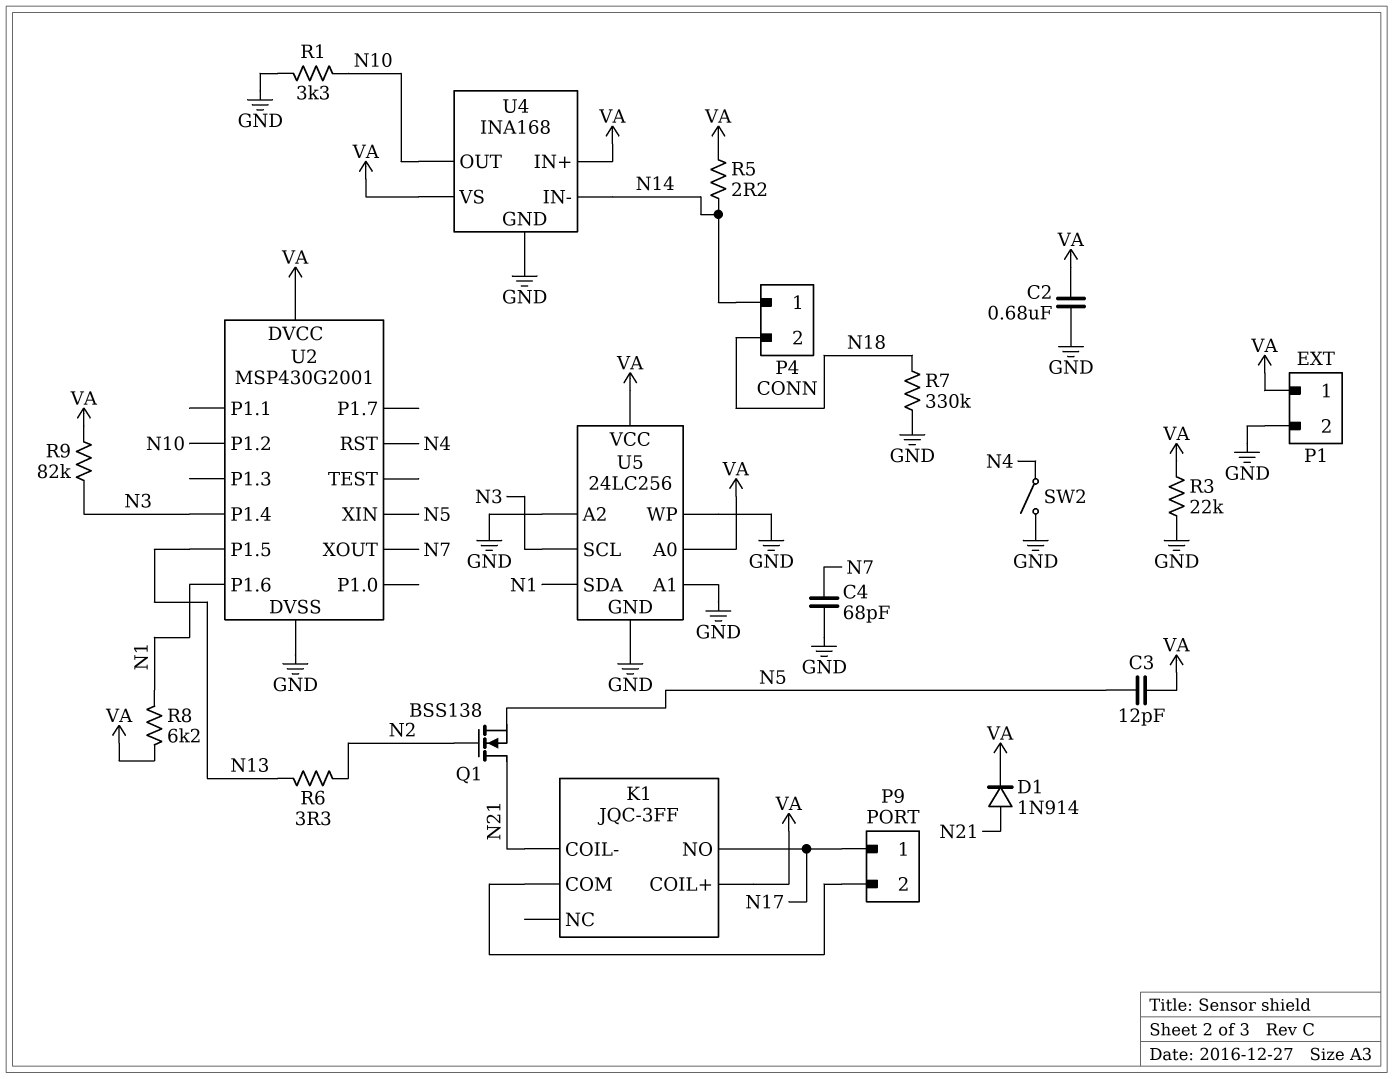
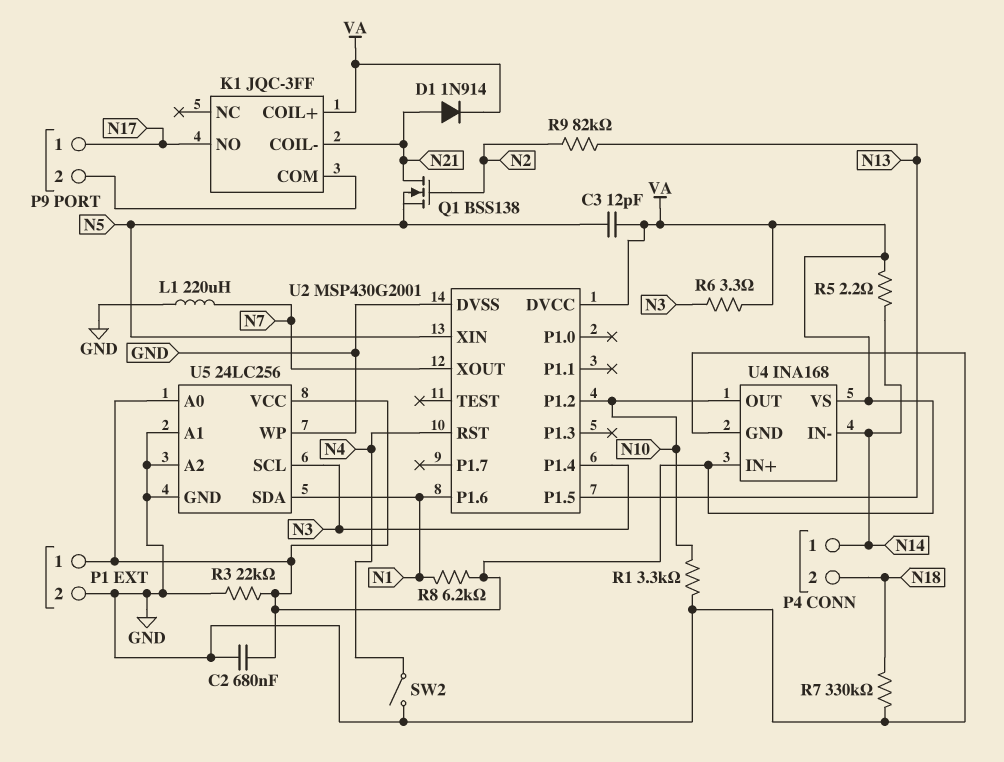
C4: 68pF (GND, N7) -> none
L1: none -> 220uH (GND, N7)
R6: 3.3 (N2, N13) -> 3.3 (N3, VA)
R9: 82k (N3, VA) -> 82k (N2, N13)

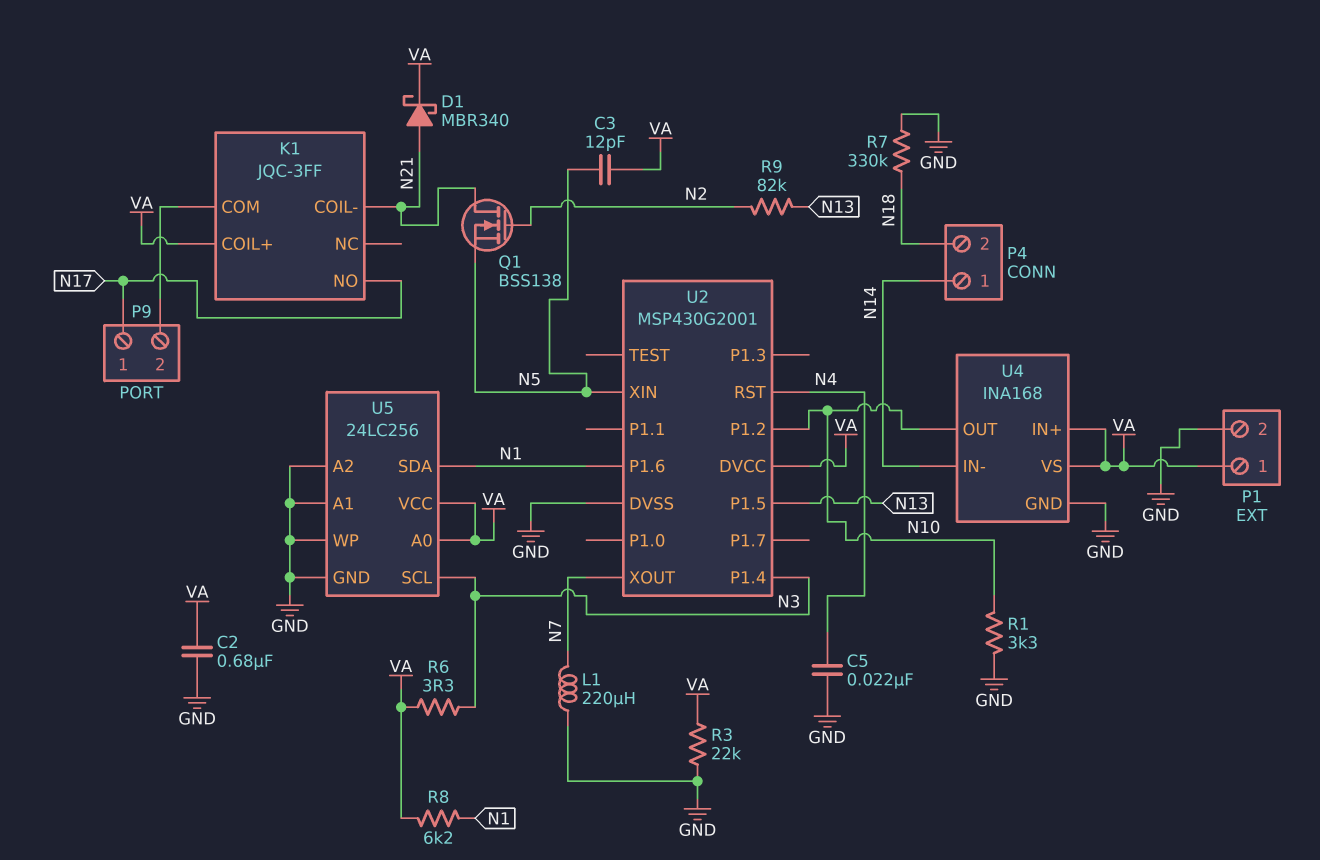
C5: none -> 22nF (GND, N4)
D1: diode 1N914 (A N21, K VA) -> schottky MBR340 (A N21, K VA)
R5: 2.2 (N14, VA) -> none
SW2: switch (GND, N4) -> none

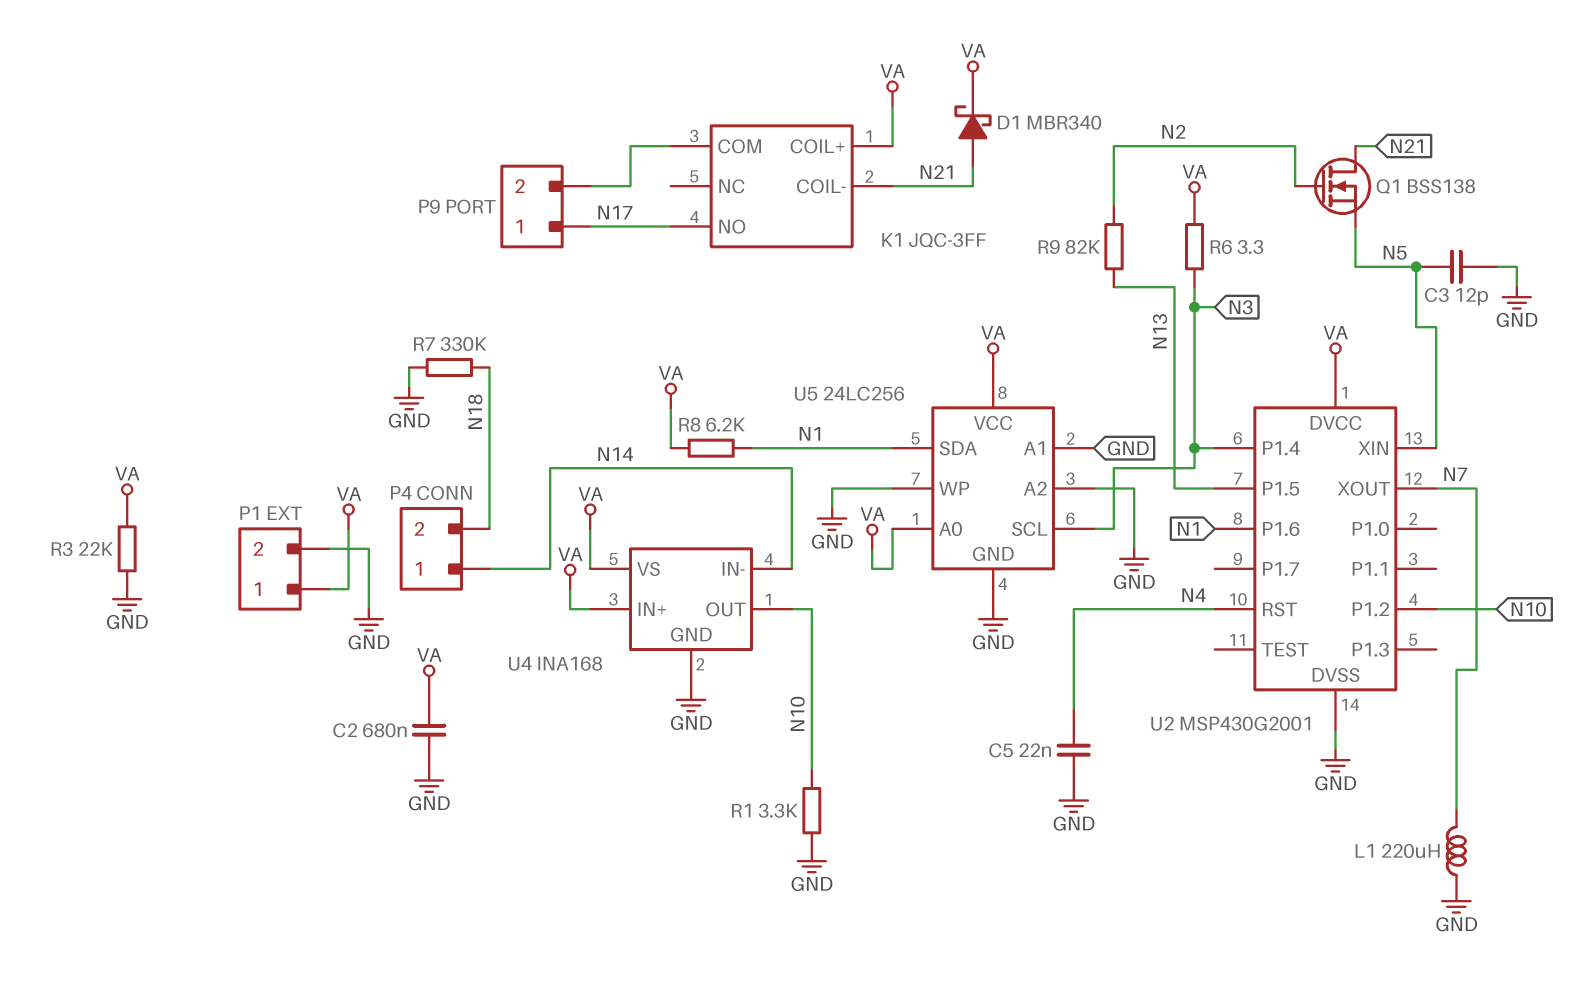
C3: 12pF (N5, VA) -> 12pF (GND, N5)

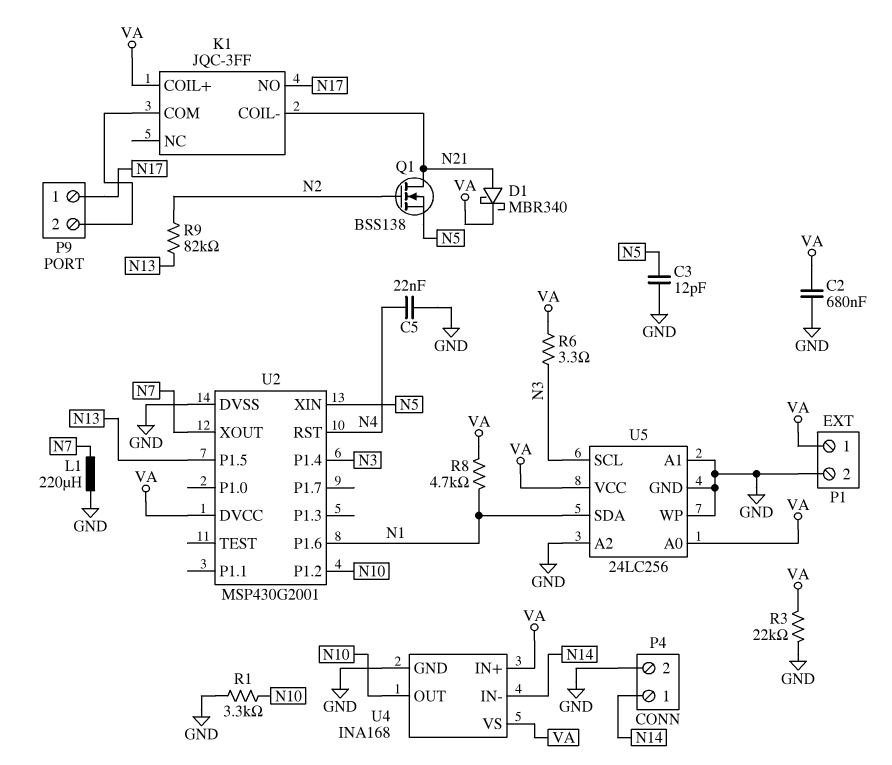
P4 pin 2: N18 -> GND
R7: 330k (GND, N18) -> none
R8: 6.2k (N1, VA) -> 4.7k (N1, VA)

